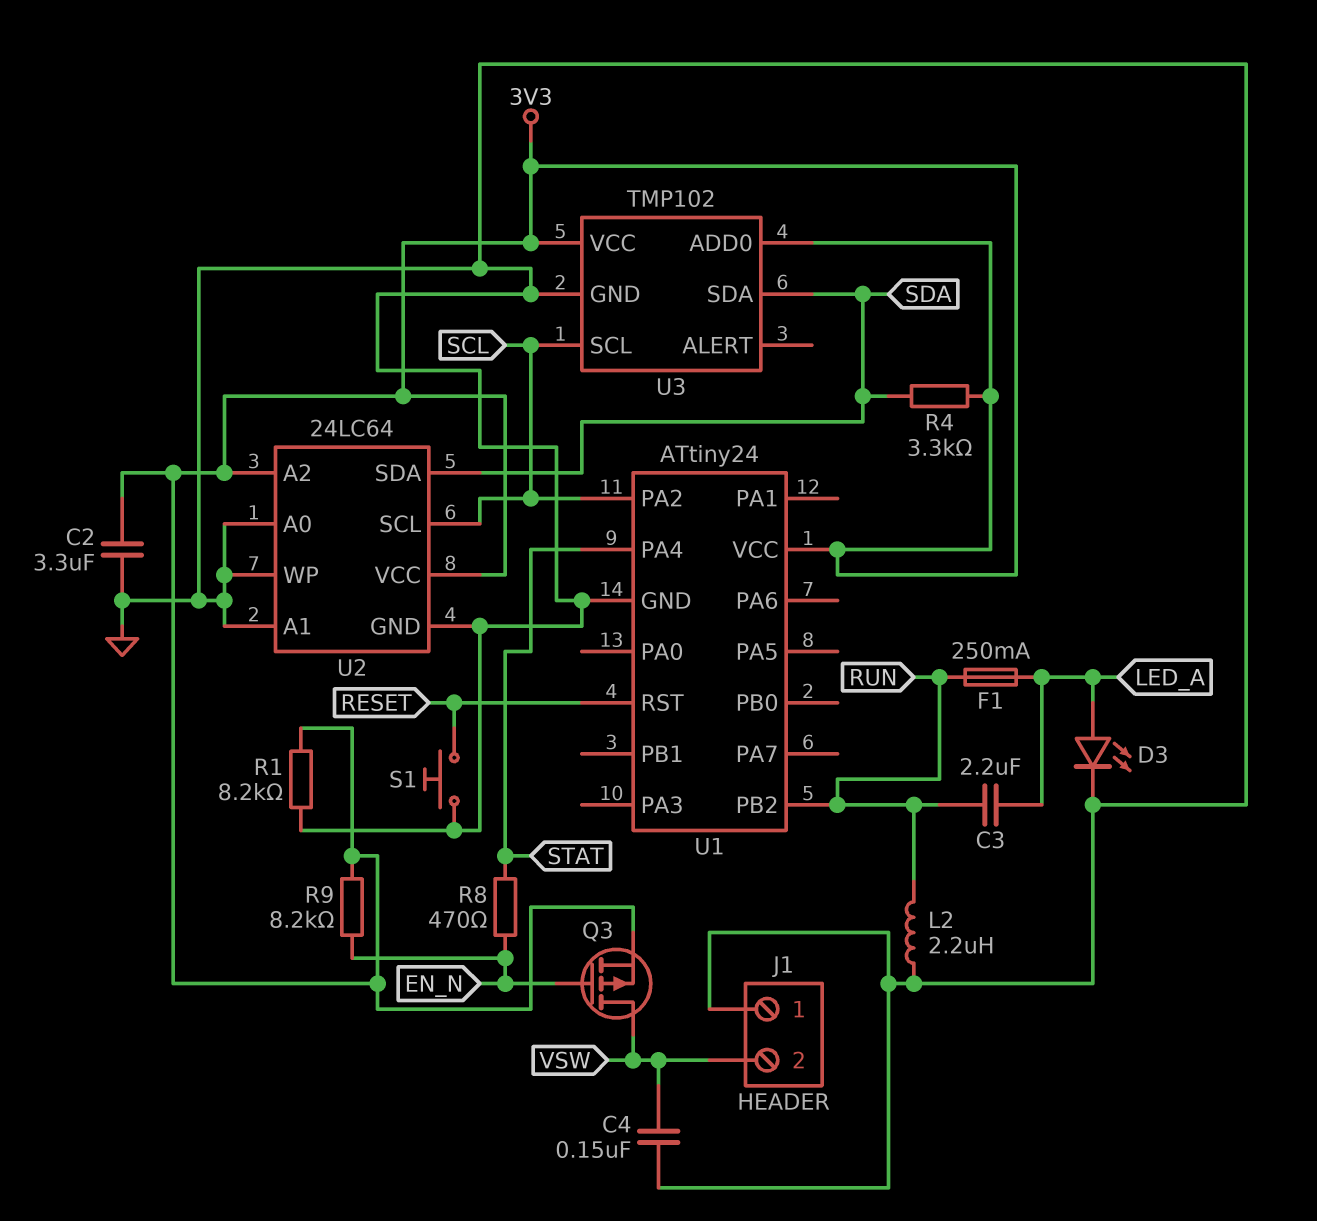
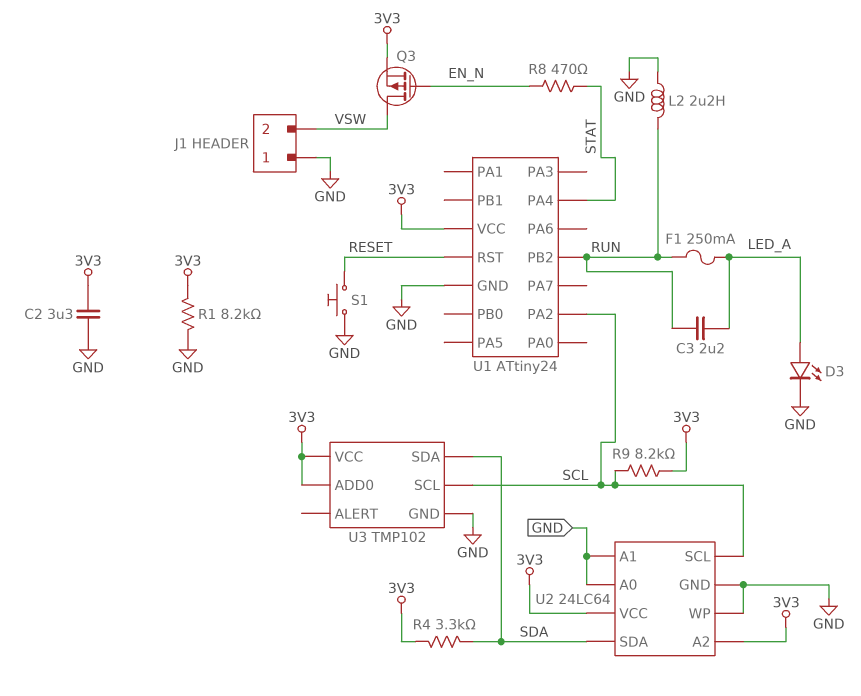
C4: 150nF (GND, VSW) -> none
R9: 8.2k (3V3, EN_N) -> 8.2k (3V3, SCL)

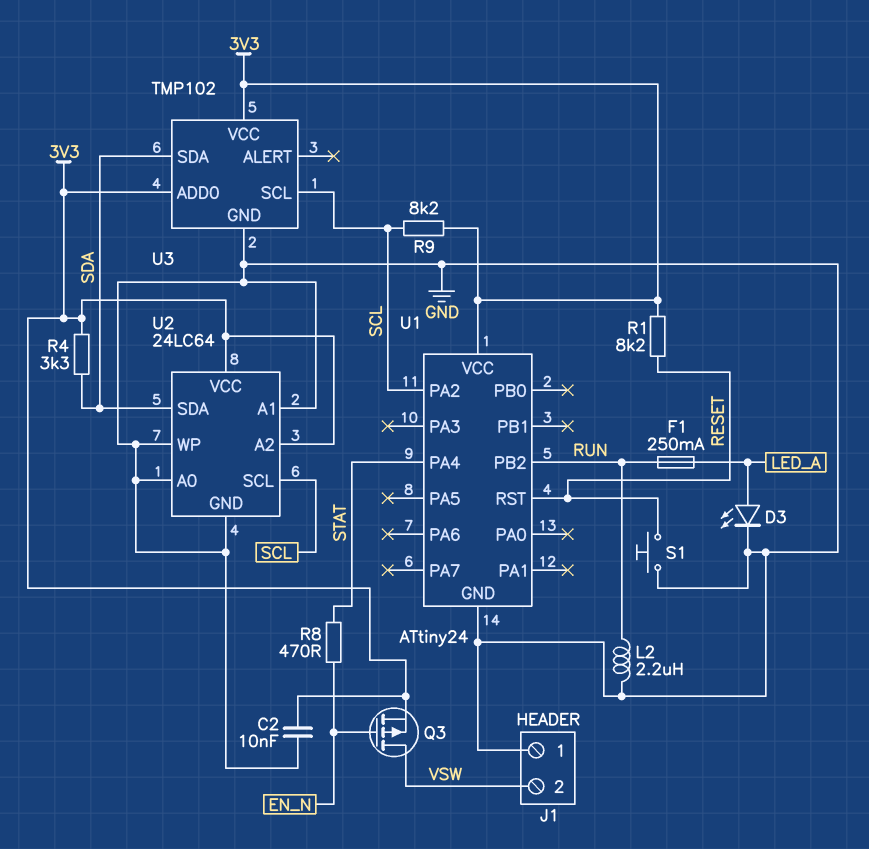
C2: 3.3uF (3V3, GND) -> 10nF (3V3, GND)
C3: 2.2uF (LED_A, RUN) -> none
R1: 8.2k (3V3, GND) -> 8.2k (3V3, RESET)

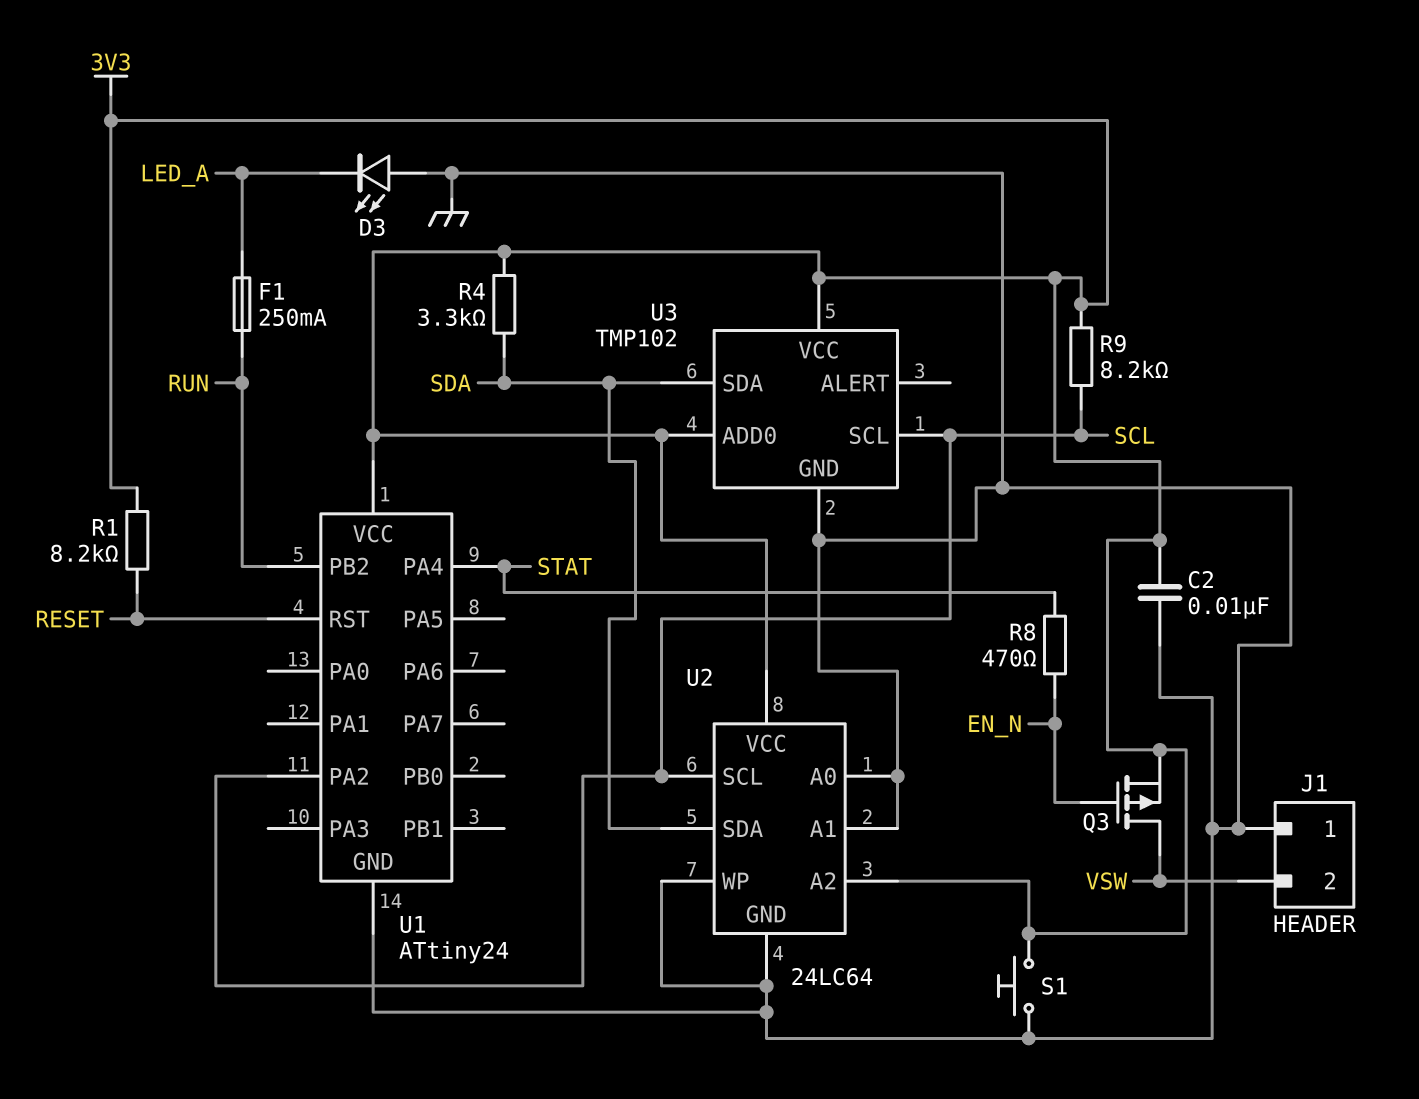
D3: LED (A LED_A, K GND) -> LED (A GND, K LED_A)
L2: 2.2uH (GND, RUN) -> none
S1: button (GND, RESET) -> button (3V3, GND)

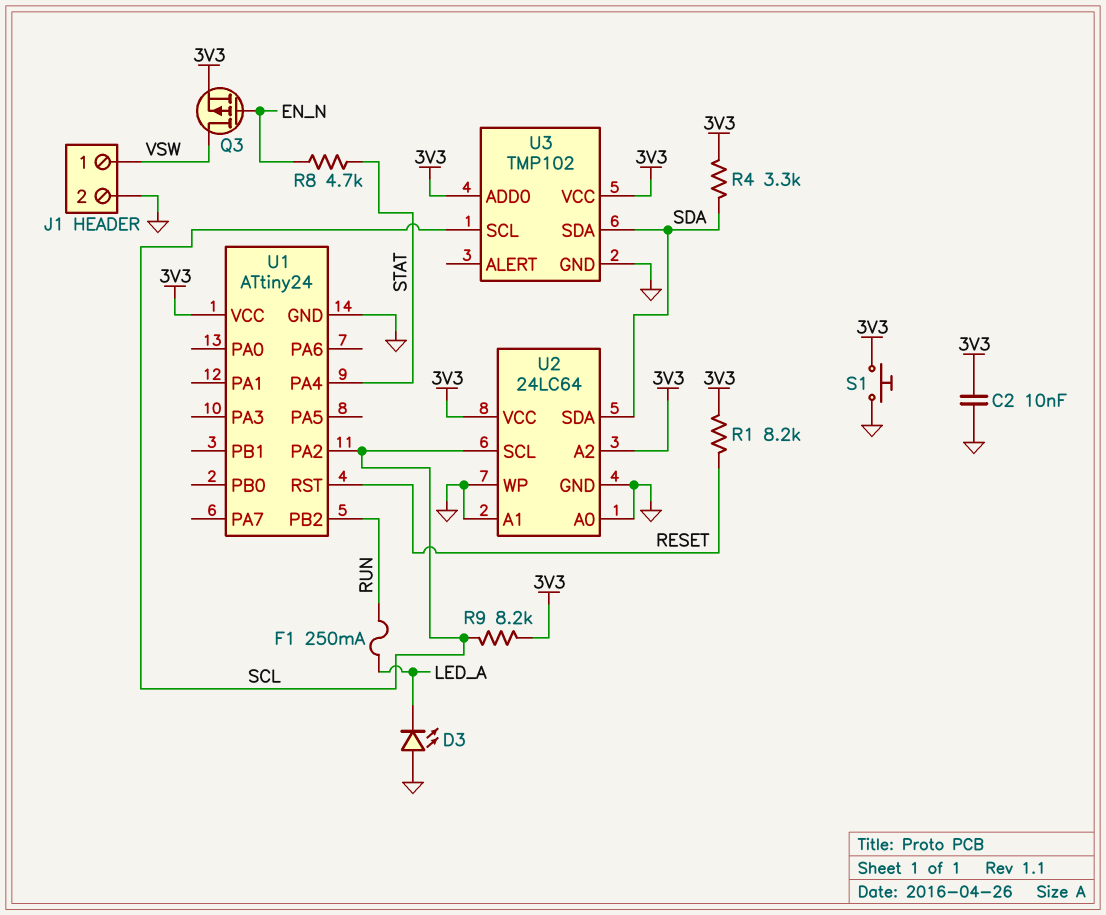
J1 pin 1: GND -> VSW
J1 pin 2: VSW -> GND
R8: 470 (EN_N, STAT) -> 4.7k (EN_N, STAT)

